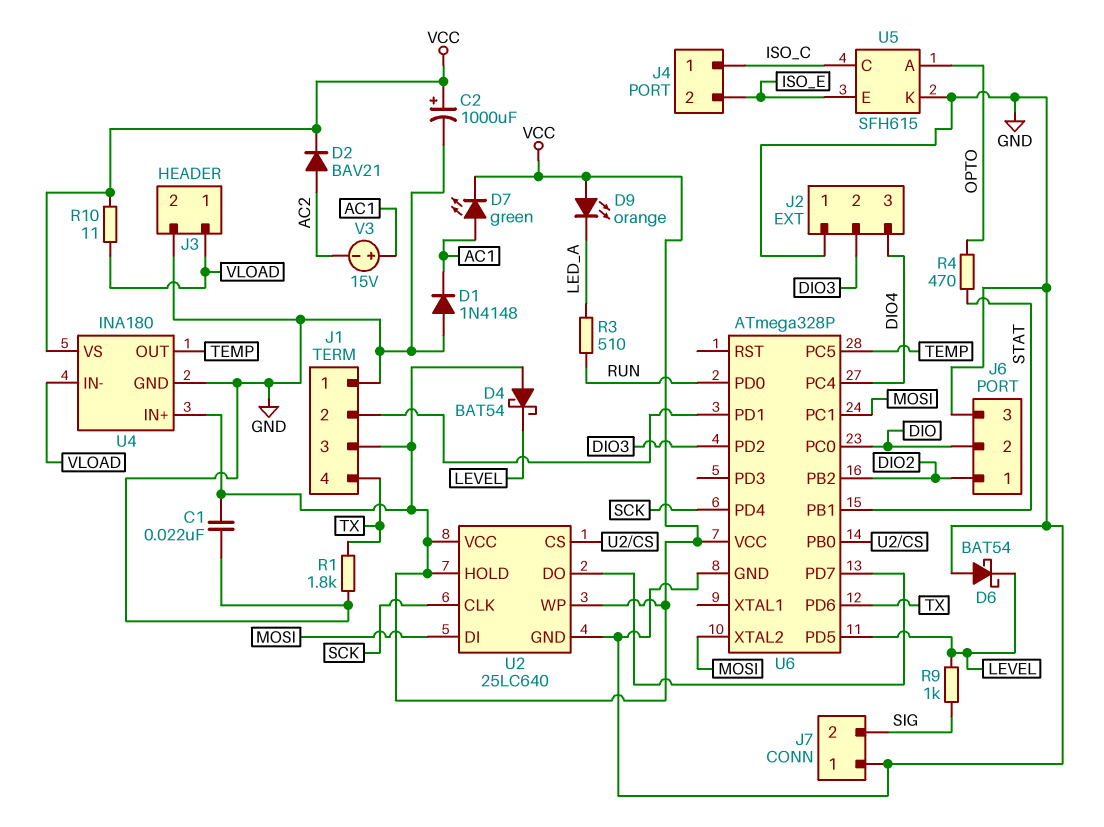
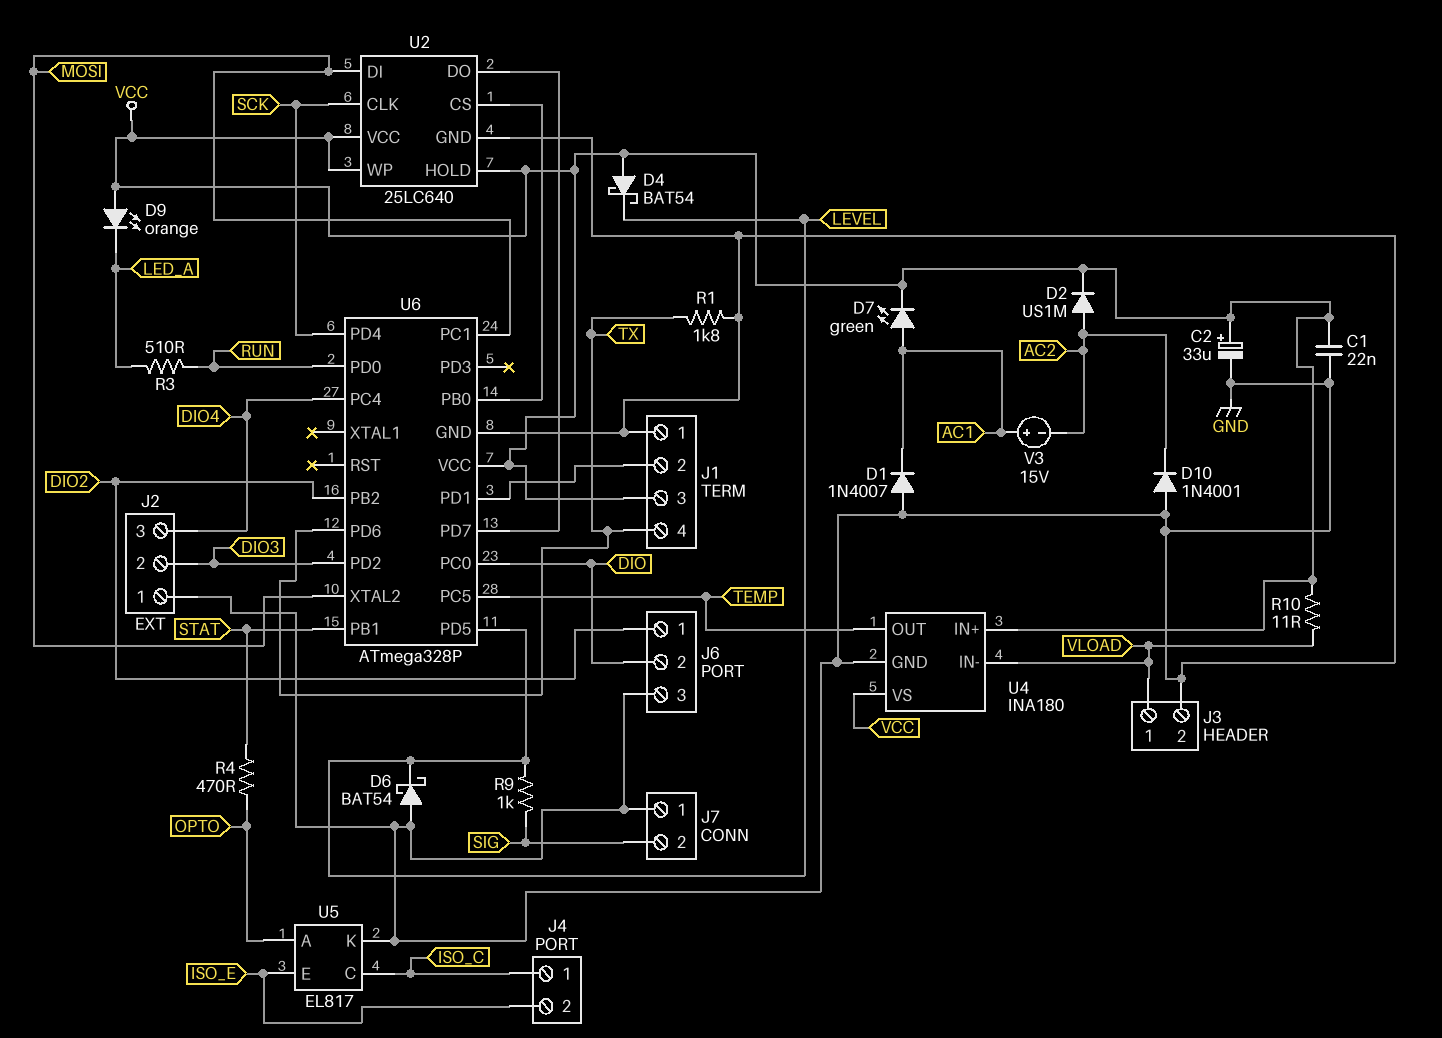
C2: 1000uF (plus VCC, minus GND) -> 33uF (plus VCC, minus GND)
D1: diode 1N4148 (A GND, K AC1) -> diode 1N4007 (A GND, K AC1)
D2: diode BAV21 (A AC2, K VCC) -> diode US1M (A AC2, K VCC)
D10: none -> diode 1N4001 (A GND, K AC2)
U5: SFH615 -> EL817

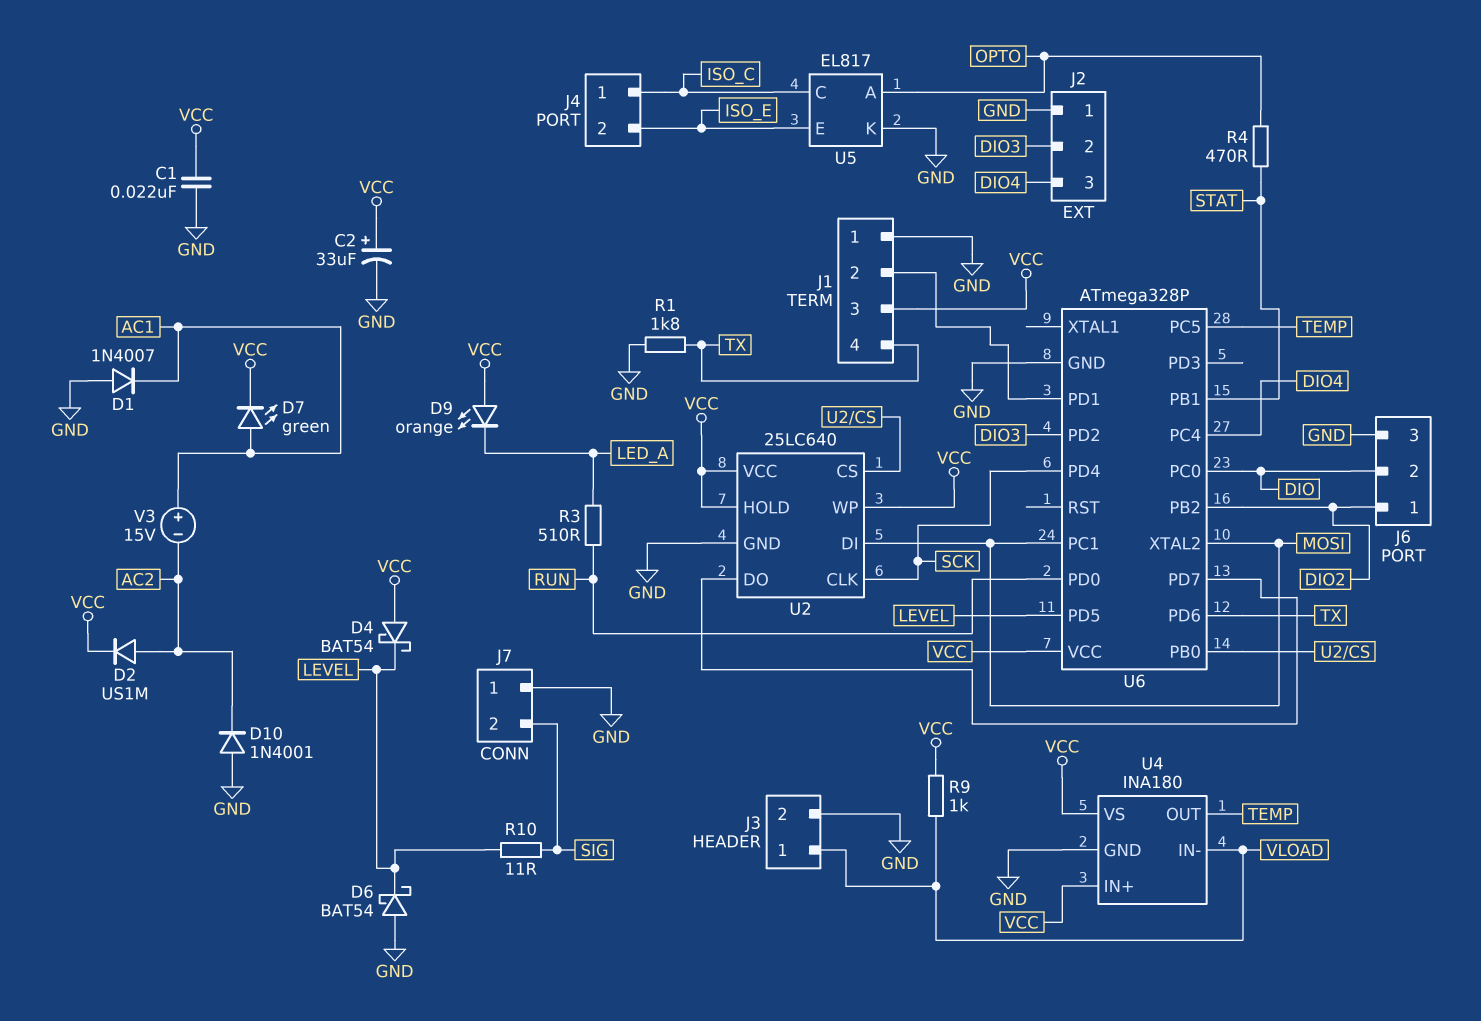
R9: 1k (LEVEL, SIG) -> 1k (VCC, VLOAD)
R10: 11 (VCC, VLOAD) -> 11 (LEVEL, SIG)

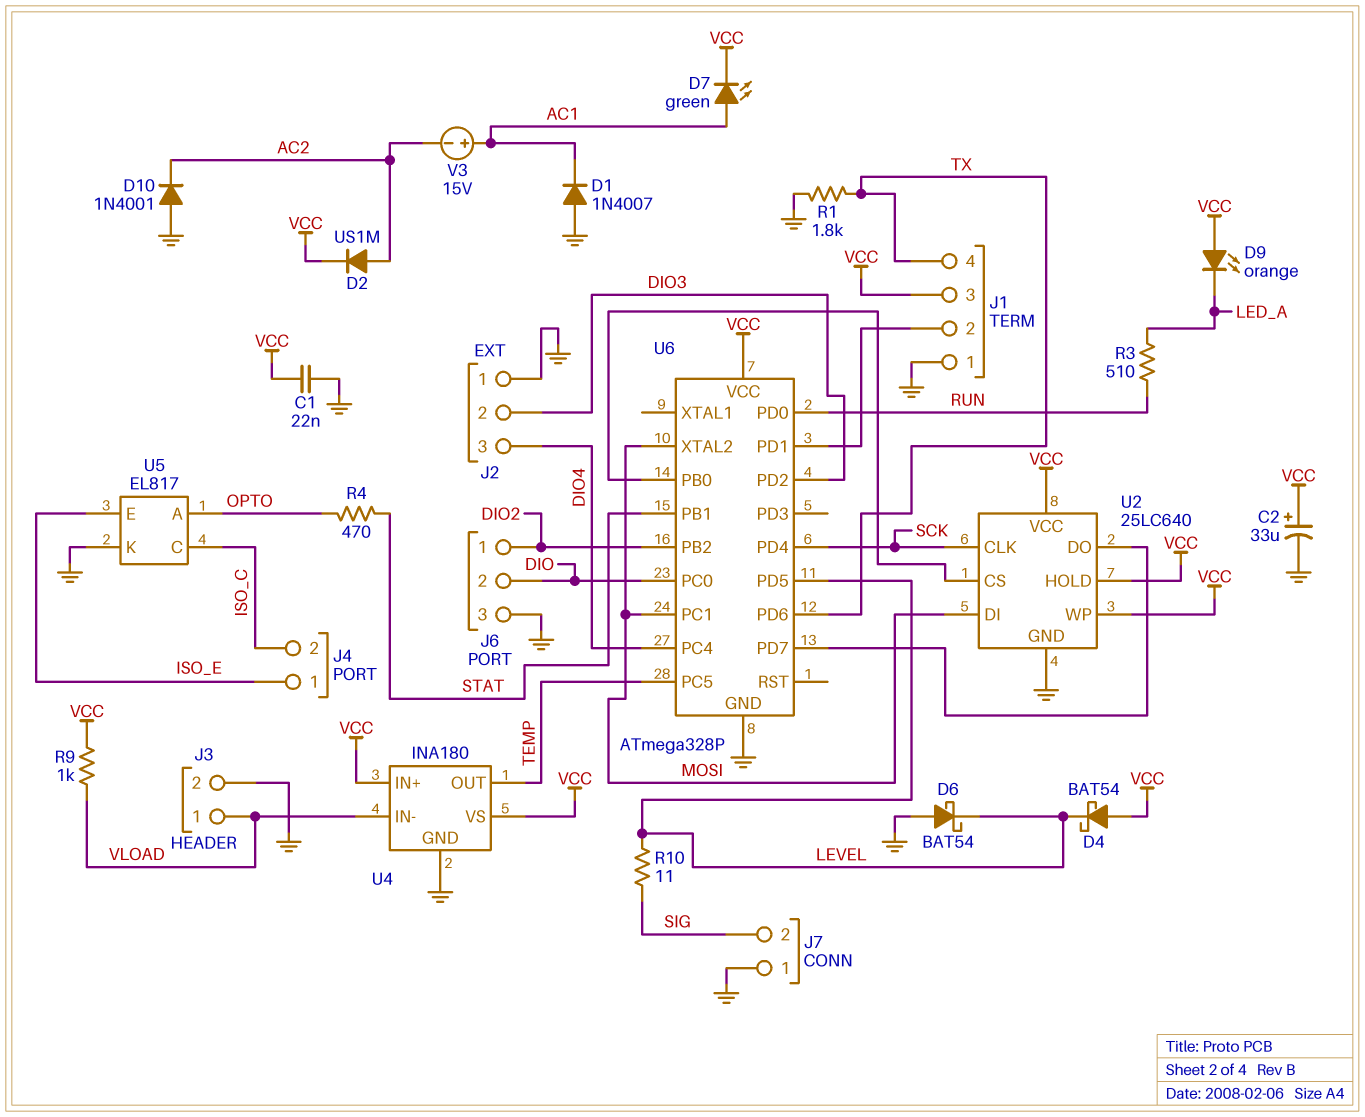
J4 pin 1: ISO_C -> ISO_E
J4 pin 2: ISO_E -> ISO_C

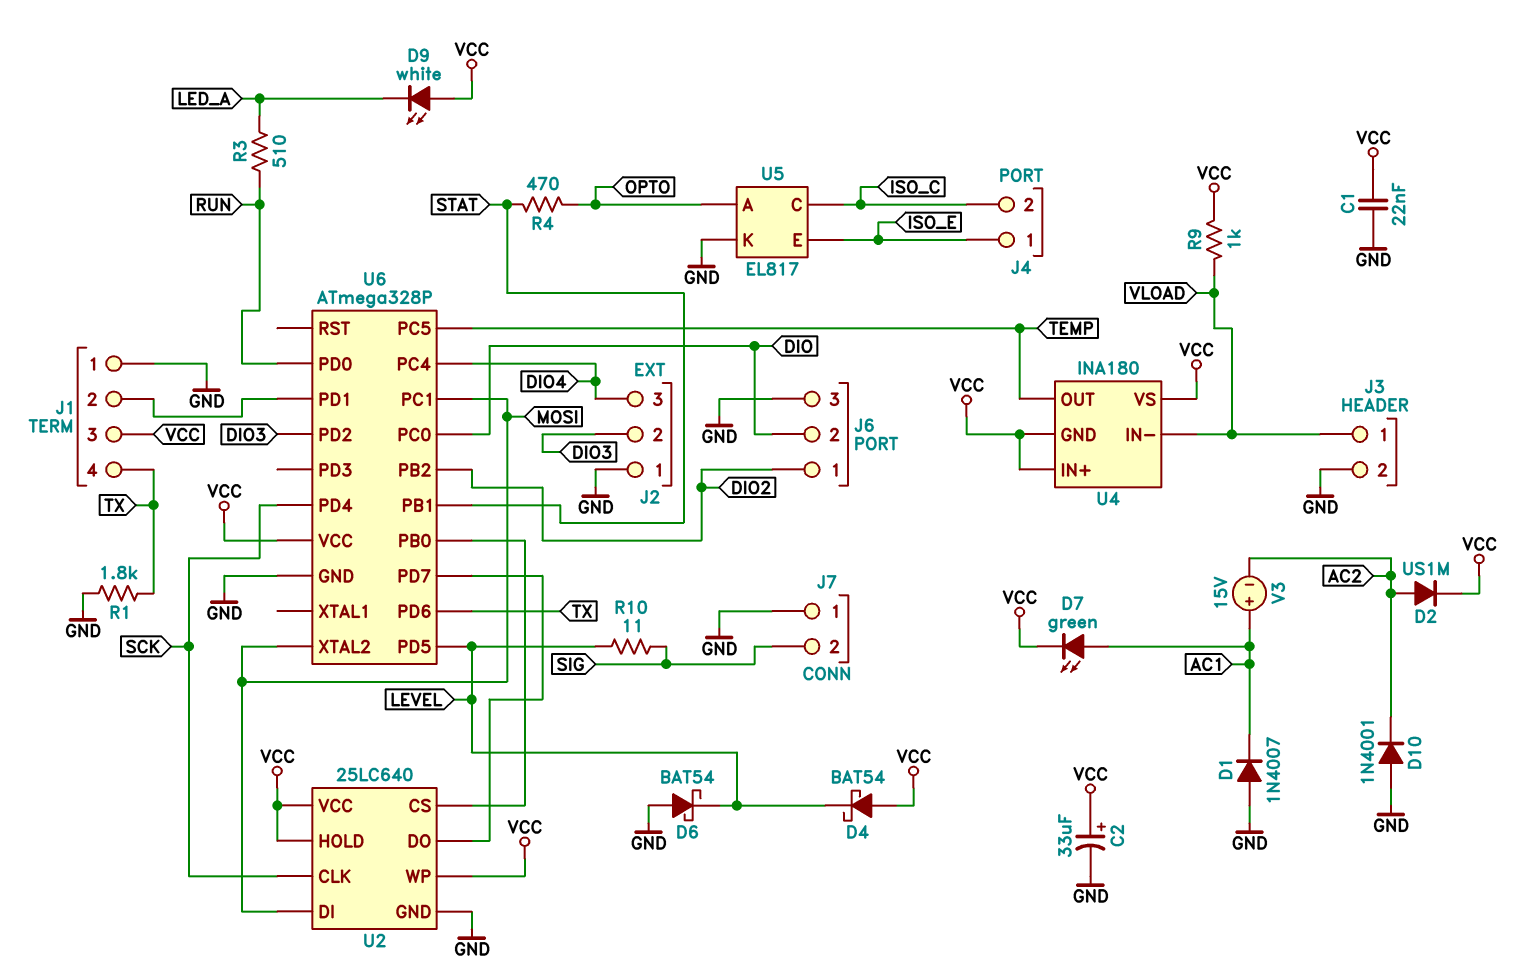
D9: LED orange (A VCC, K LED_A) -> LED white (A VCC, K LED_A)
U4 pin GND: GND -> VCC

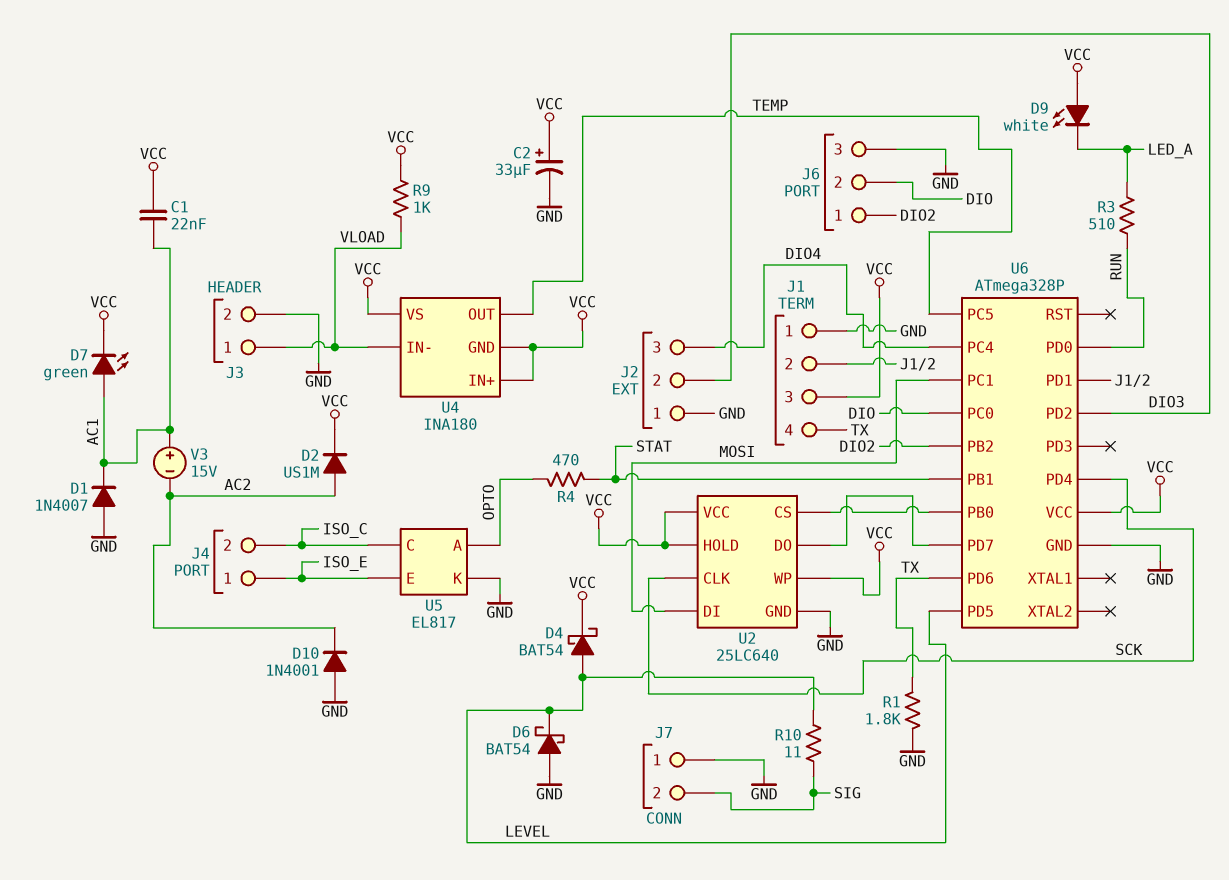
C1: 22nF (GND, VCC) -> 22nF (AC1, VCC)
D4: schottky BAT54 (A VCC, K LEVEL) -> schottky BAT54 (A LEVEL, K VCC)
U6 pin XTAL2: MOSI -> none

